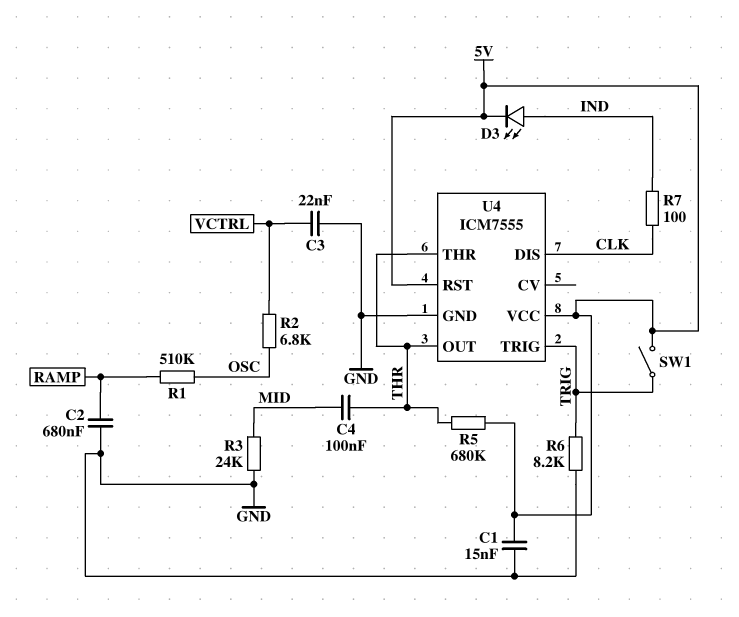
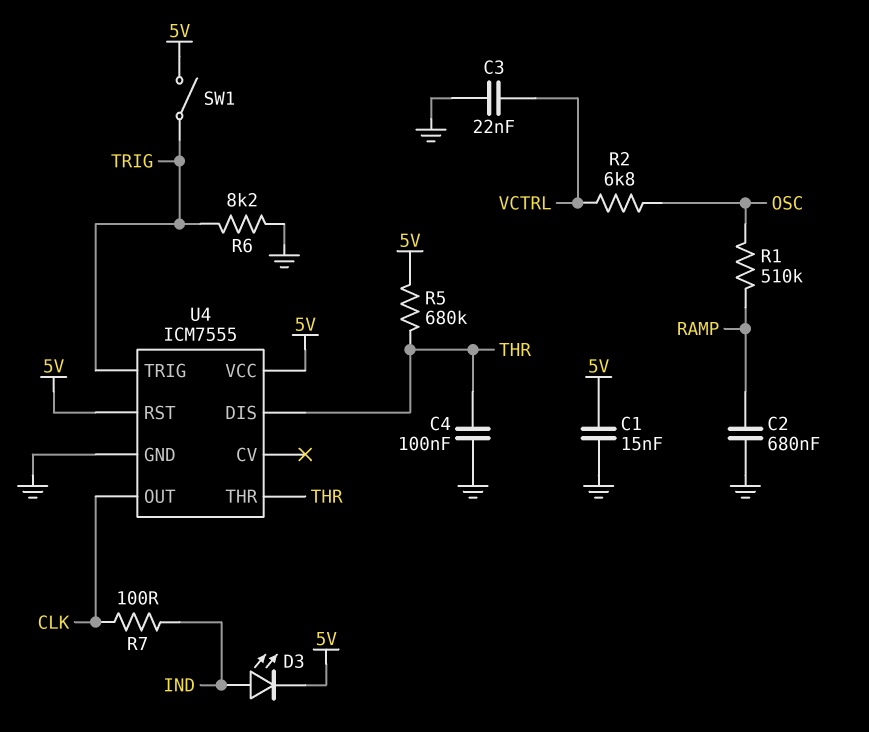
C4: 100nF (MID, THR) -> 100nF (GND, THR)
R3: 24k (GND, MID) -> none
U4 pin DIS: CLK -> THR
U4 pin OUT: THR -> CLK

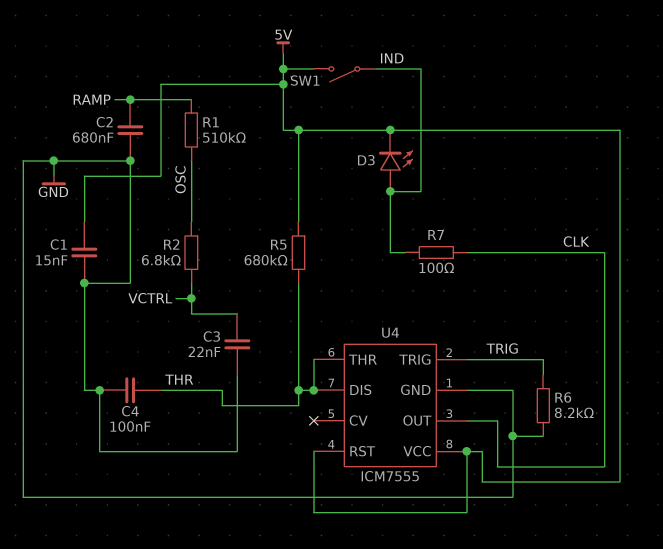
SW1: switch (5V, TRIG) -> switch (5V, IND)

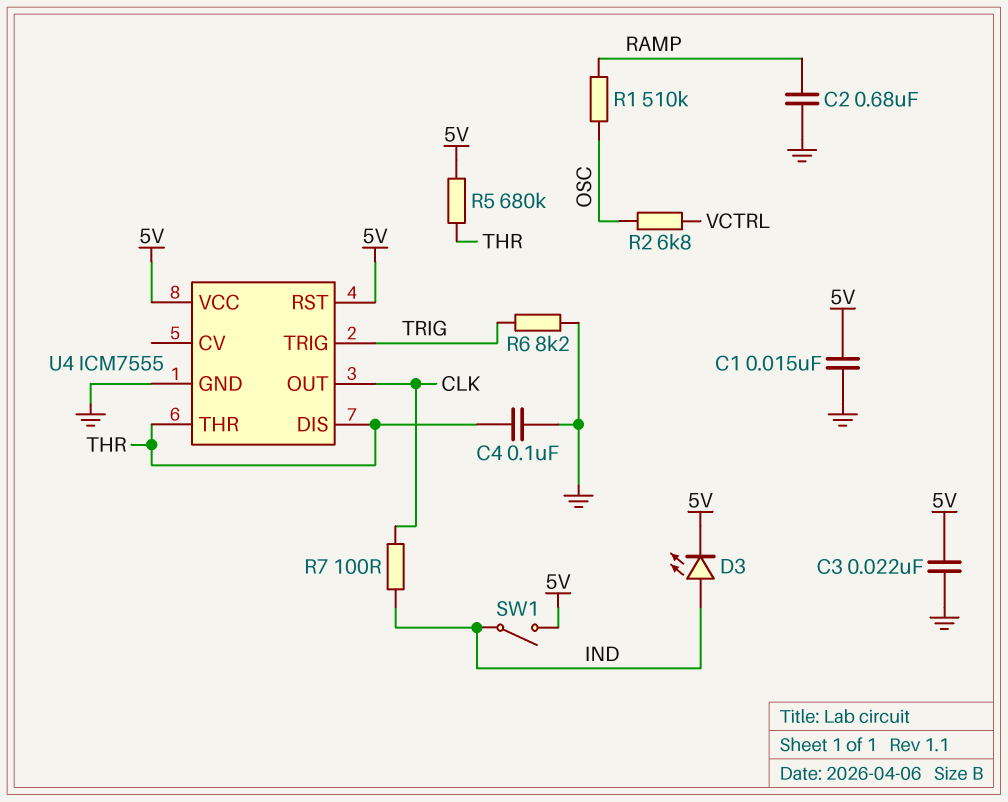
C3: 22nF (GND, VCTRL) -> 22nF (5V, GND)

